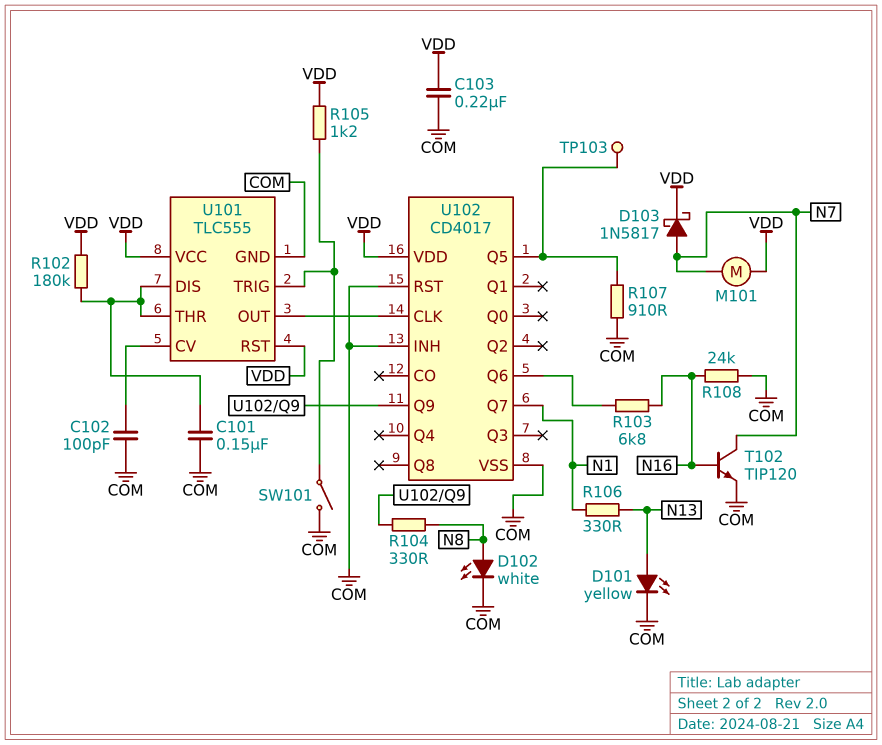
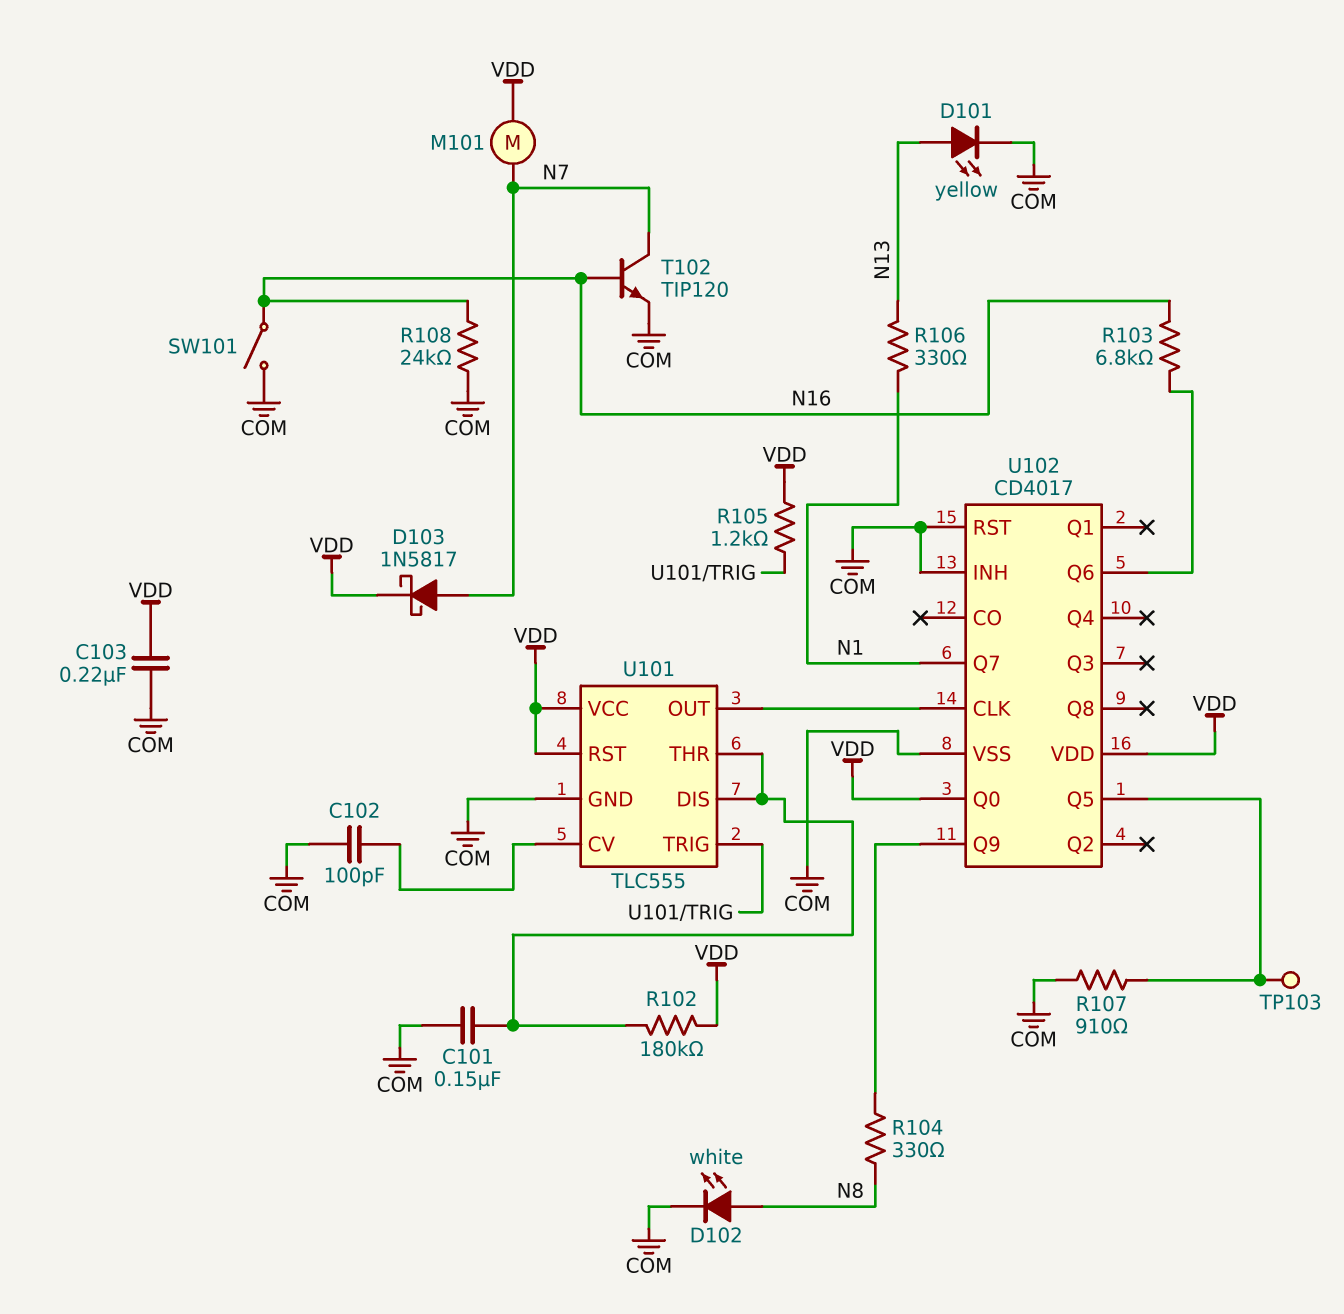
SW101: switch (COM, U101/TRIG) -> switch (COM, N16)
U102 pin Q0: none -> VDD

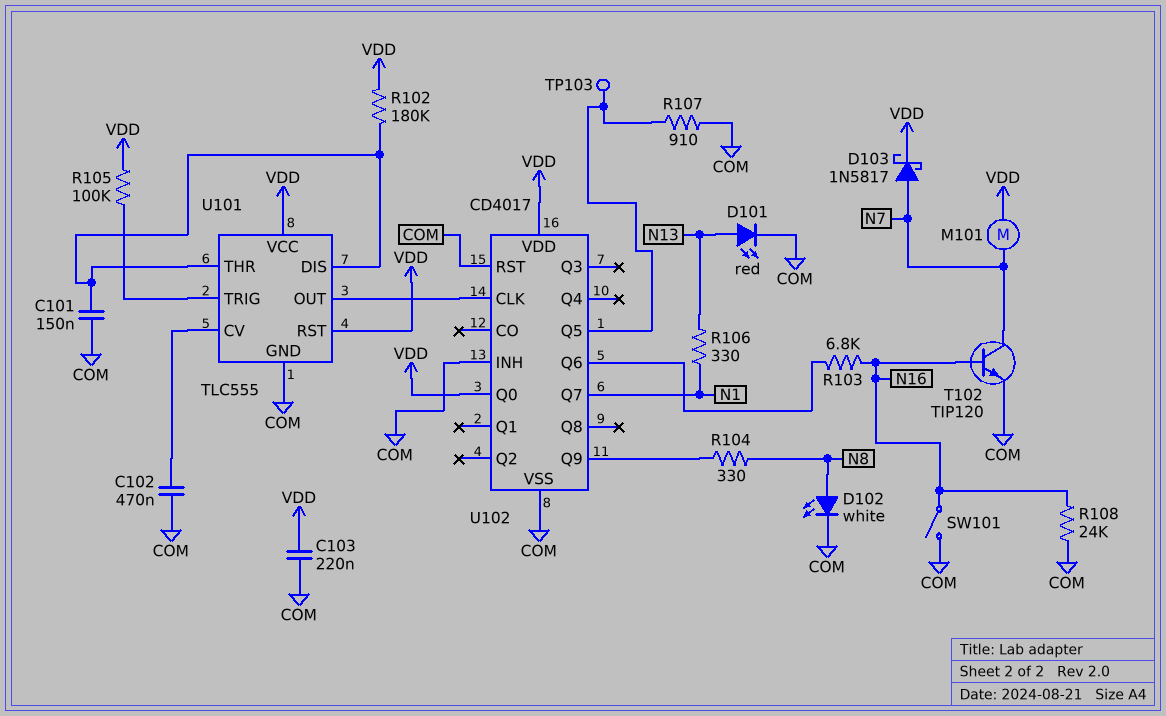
C102: 100pF (COM, U101/CV) -> 470nF (COM, U101/CV)
D101: LED yellow (A N13, K COM) -> LED red (A N13, K COM)
R105: 1.2k (U101/TRIG, VDD) -> 100k (U101/TRIG, VDD)

